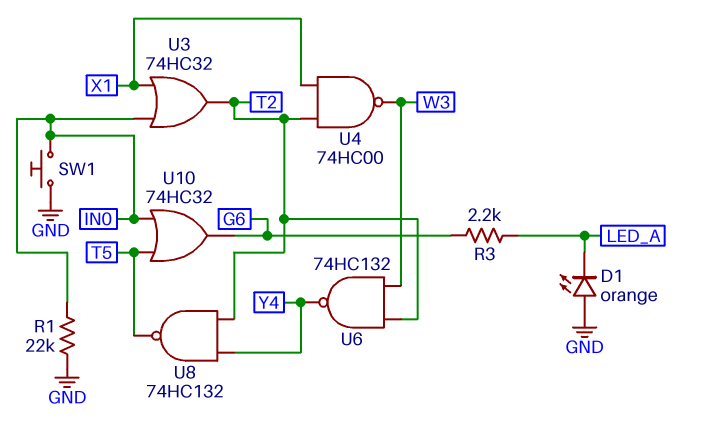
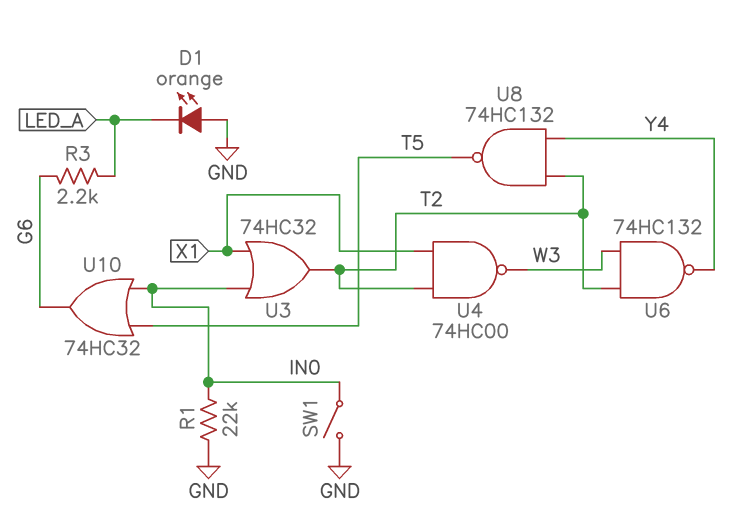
SW1: button (GND, IN0) -> switch (GND, IN0)

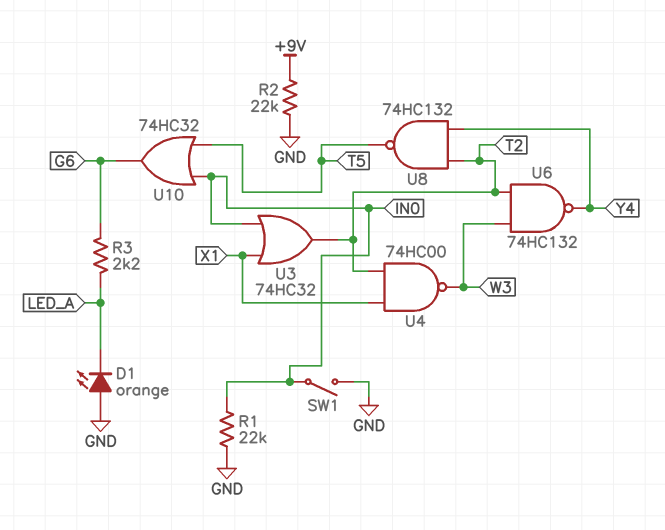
R2: none -> 22k (+9V, GND)

